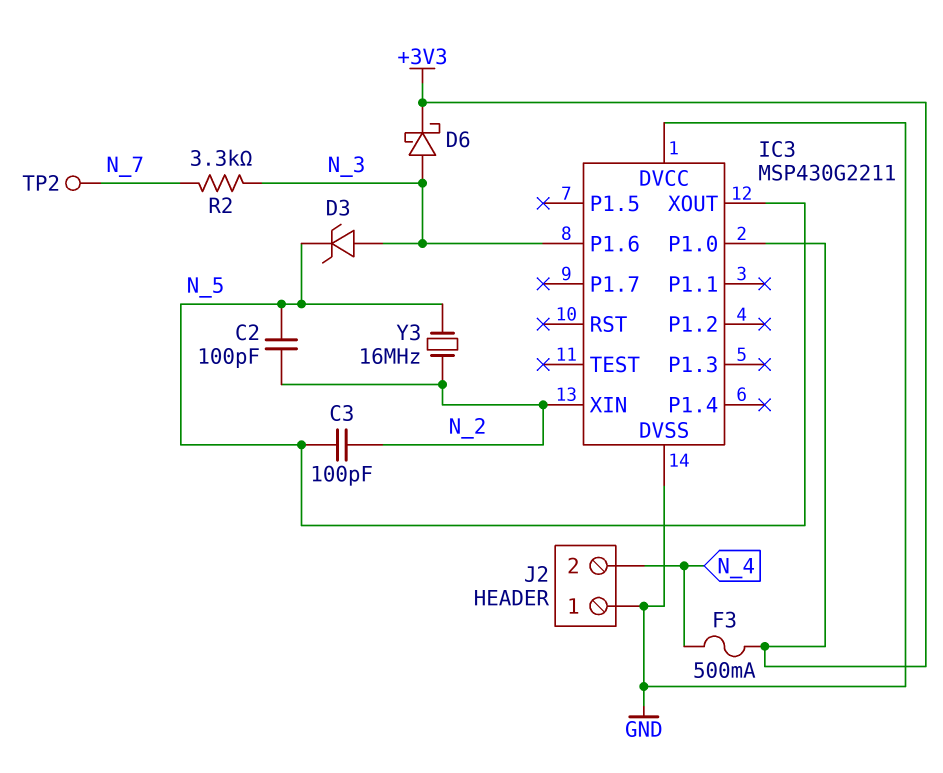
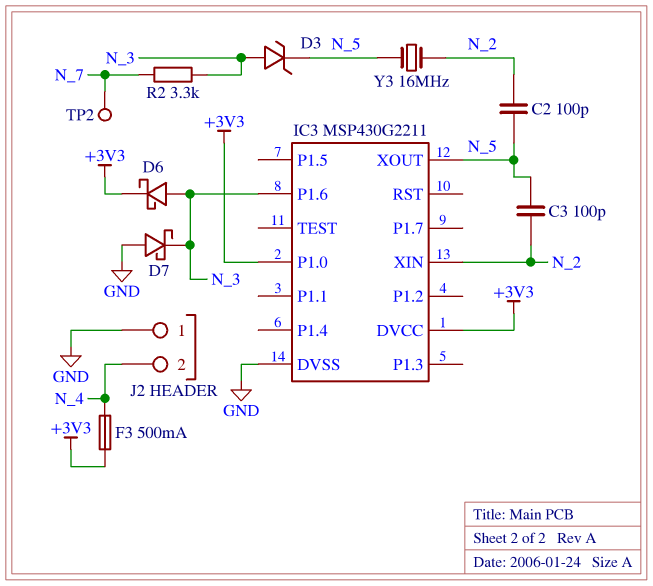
D7: none -> schottky (A GND, K N_3)
IC3 pin DVCC: GND -> +3V3

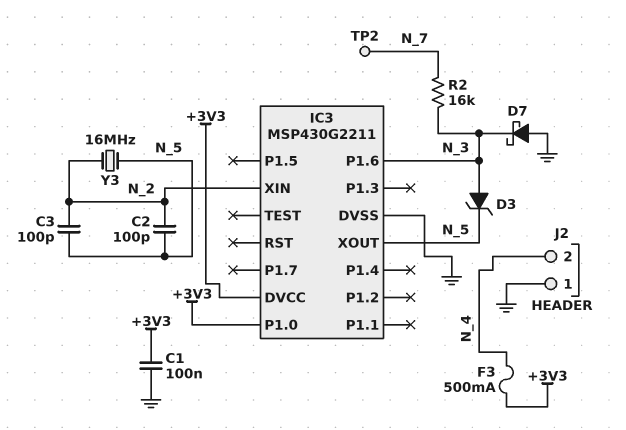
C1: none -> 100nF (+3V3, GND)
D6: schottky (A N_3, K +3V3) -> none
R2: 3.3k (N_3, N_7) -> 16k (N_3, N_7)

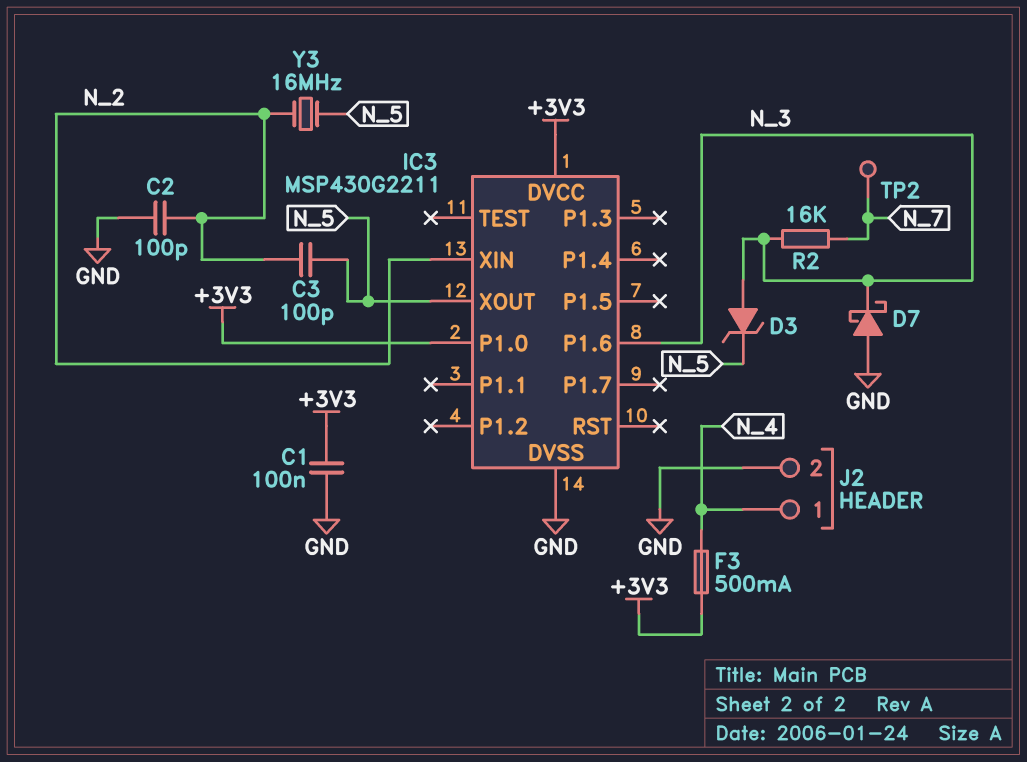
C2: 100pF (N_2, N_5) -> 100pF (GND, N_2)
J2 pin 1: GND -> N_4
J2 pin 2: N_4 -> GND

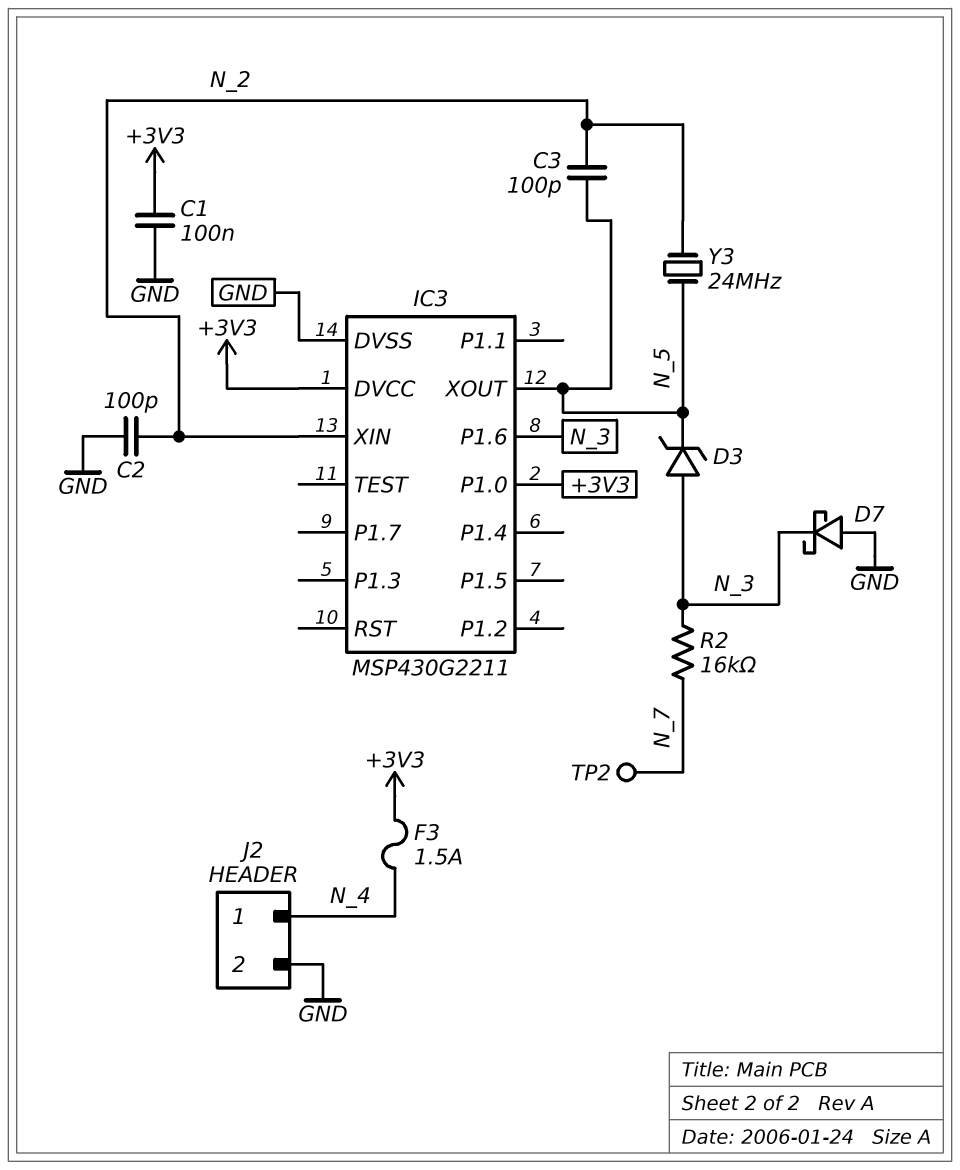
F3: 500mA (+3V3, N_4) -> 1.5A (+3V3, N_4)
Y3: 16MHz (N_2, N_5) -> 24MHz (N_2, N_5)

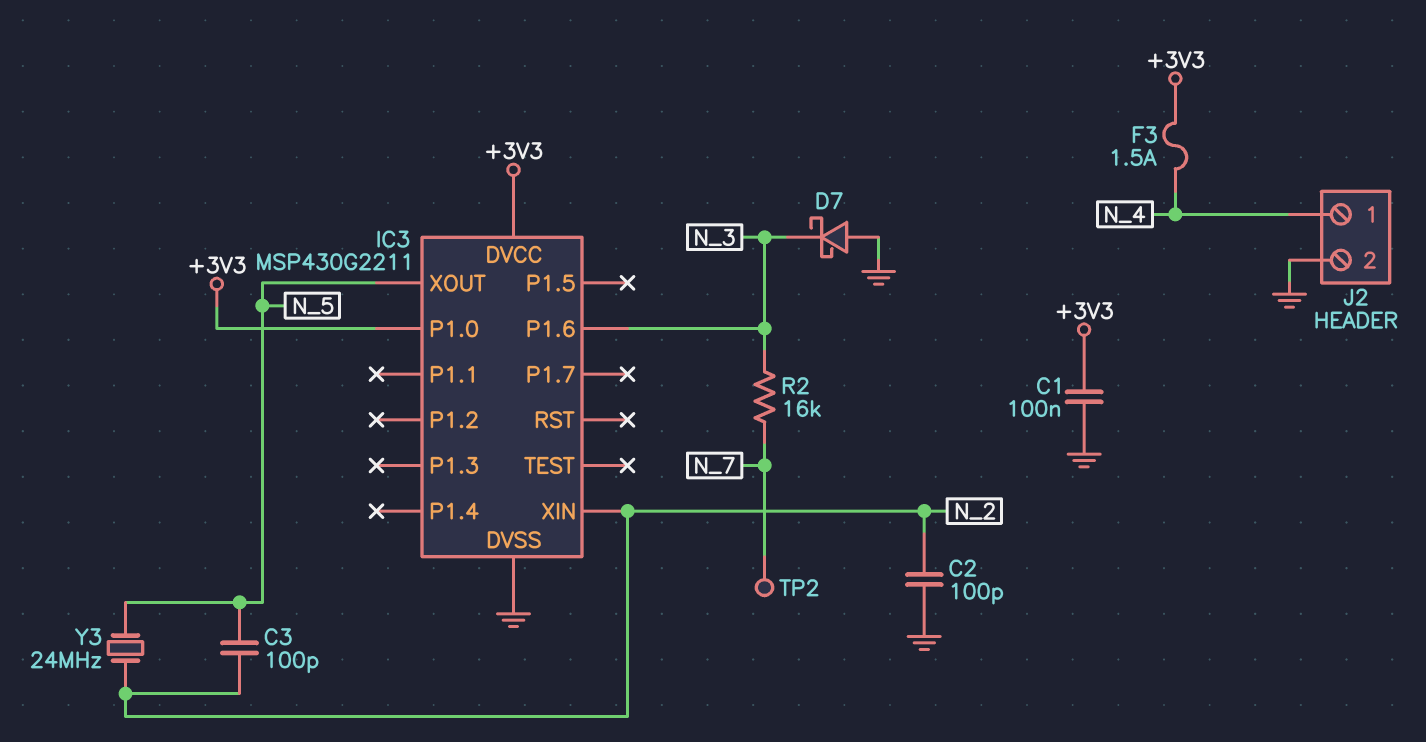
D3: zener (A N_3, K N_5) -> none

